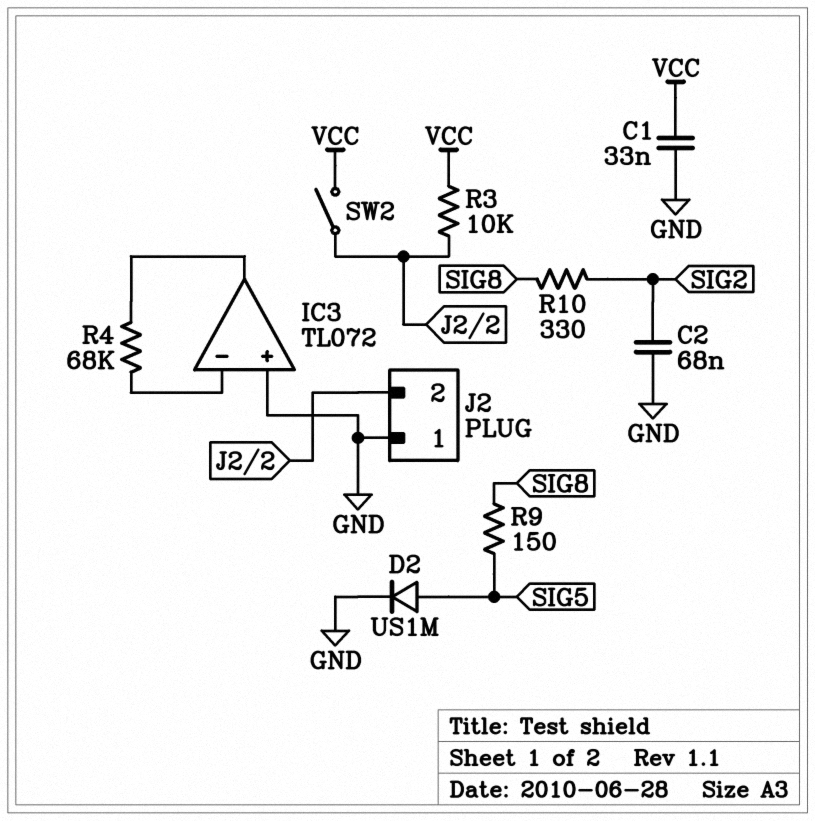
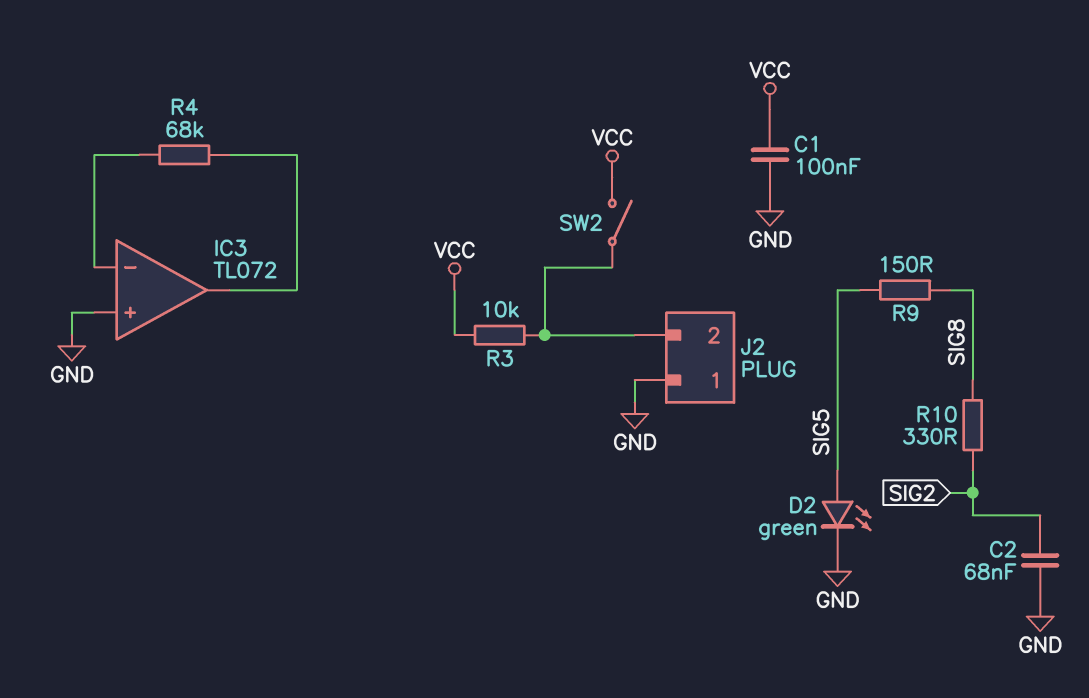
C1: 33nF (GND, VCC) -> 100nF (GND, VCC)
D2: diode US1M (A SIG5, K GND) -> LED green (A SIG5, K GND)

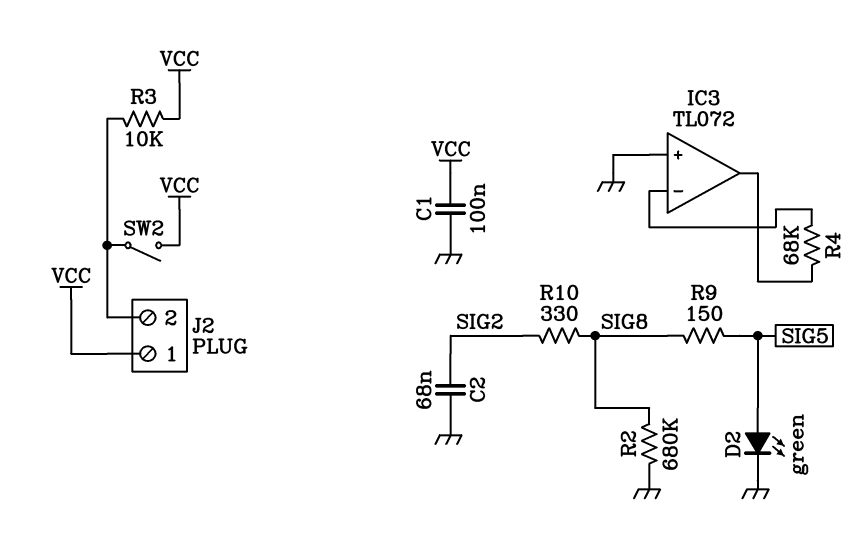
J2 pin 1: GND -> VCC
R2: none -> 680k (GND, SIG8)

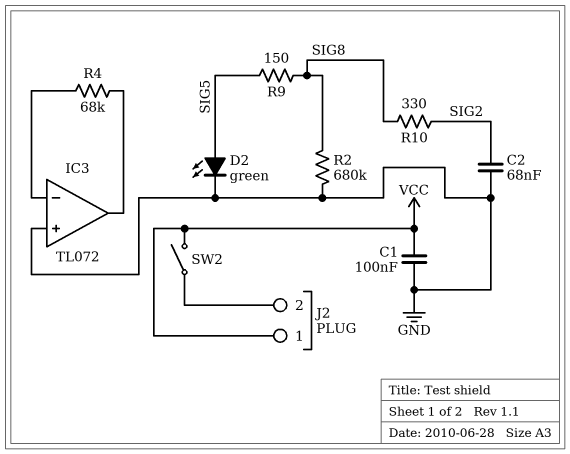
R3: 10k (J2/2, VCC) -> none

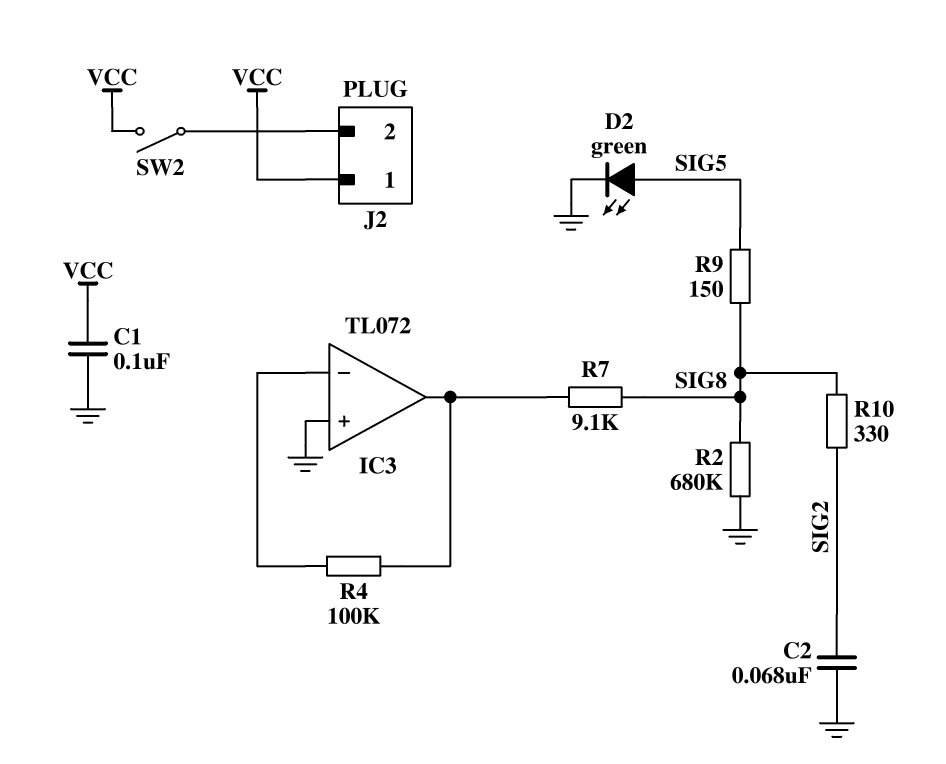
R4: 68k (IC3/in-, IC3/out) -> 100k (IC3/in-, IC3/out)
R7: none -> 9.1k (IC3/out, SIG8)

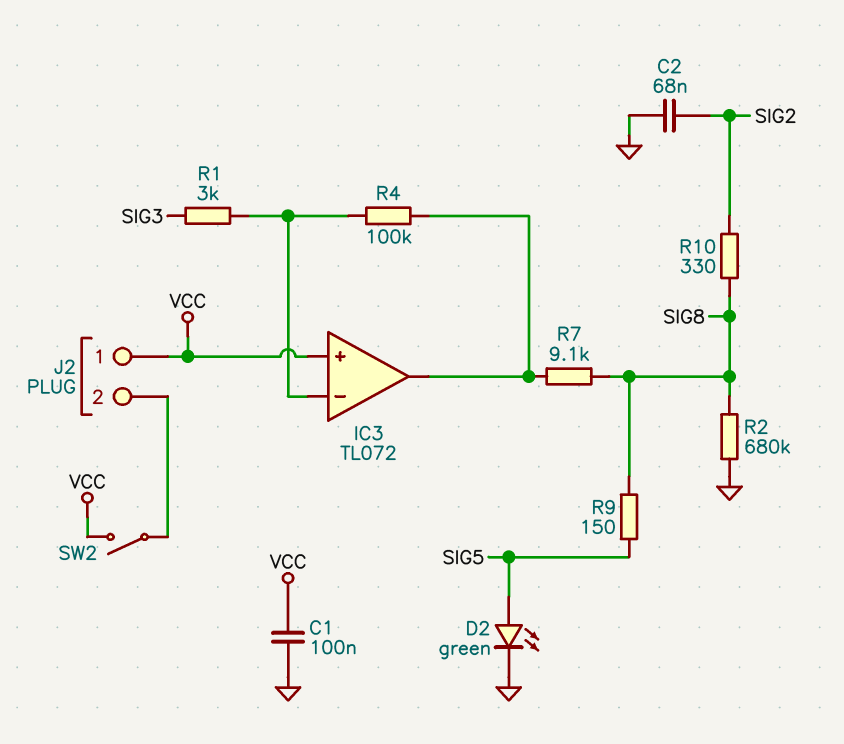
IC3 pin in+: GND -> VCC
R1: none -> 3k (IC3/in-, SIG3)

